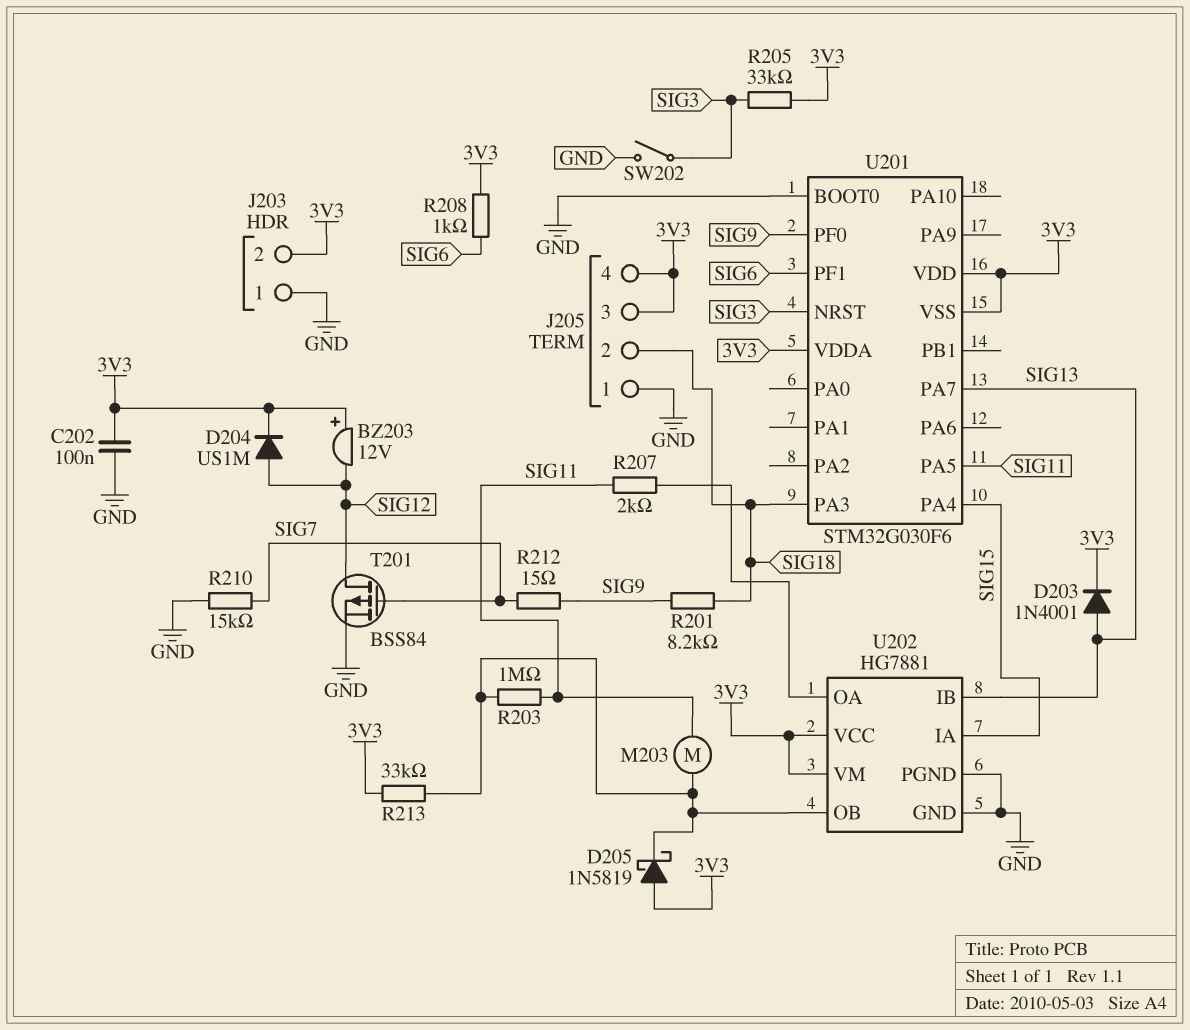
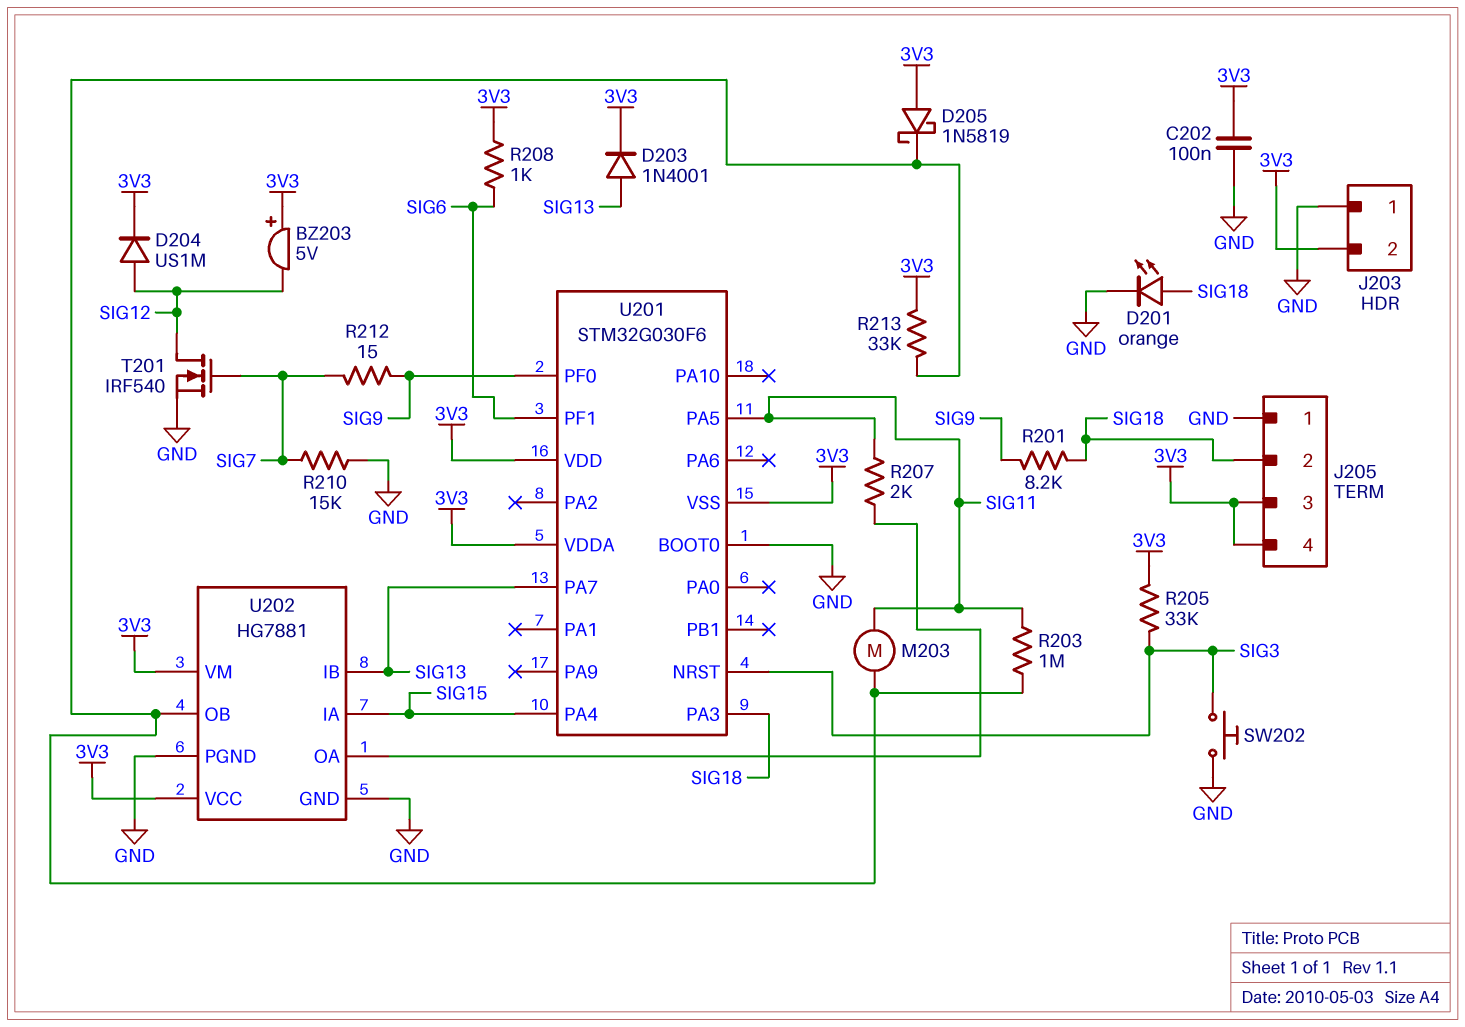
BZ203: buzzer 12V (plus 3V3, minus SIG12) -> buzzer 5V (plus 3V3, minus SIG12)
D201: none -> LED orange (A SIG18, K GND)
SW202: switch (GND, SIG3) -> button (GND, SIG3)
T201: PMOS BSS84 (G SIG7, D SIG12, S GND) -> NMOS IRF540 (G SIG7, D SIG12, S GND)

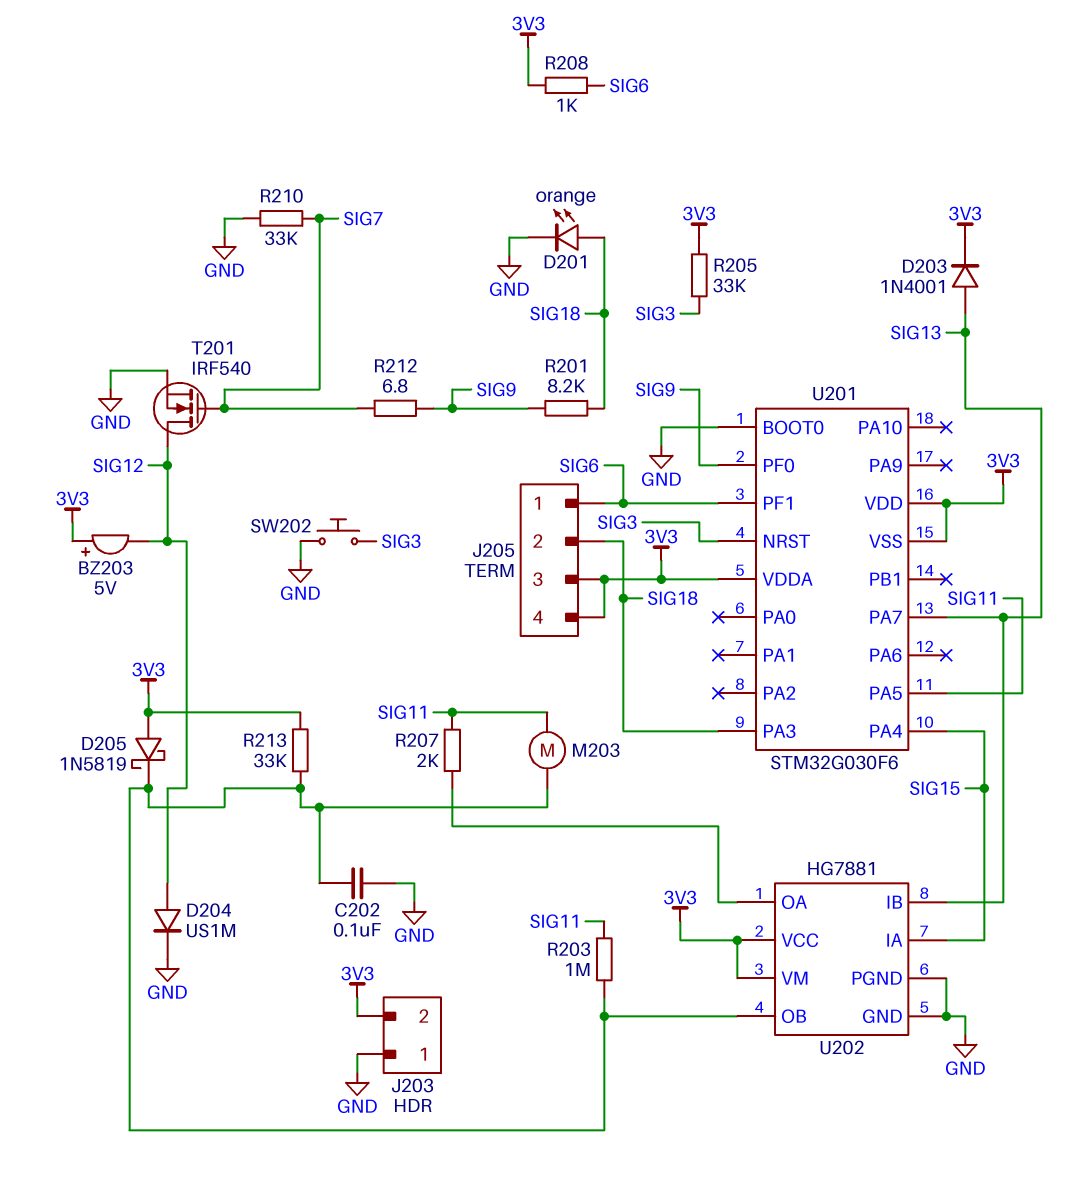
C202: 100nF (3V3, GND) -> 100nF (GND, U202/OB)
D204: diode US1M (A SIG12, K 3V3) -> diode US1M (A SIG12, K GND)
J205 pin 1: GND -> SIG6
R210: 15k (GND, SIG7) -> 33k (GND, SIG7)
R212: 15 (SIG7, SIG9) -> 6.8 (SIG7, SIG9)

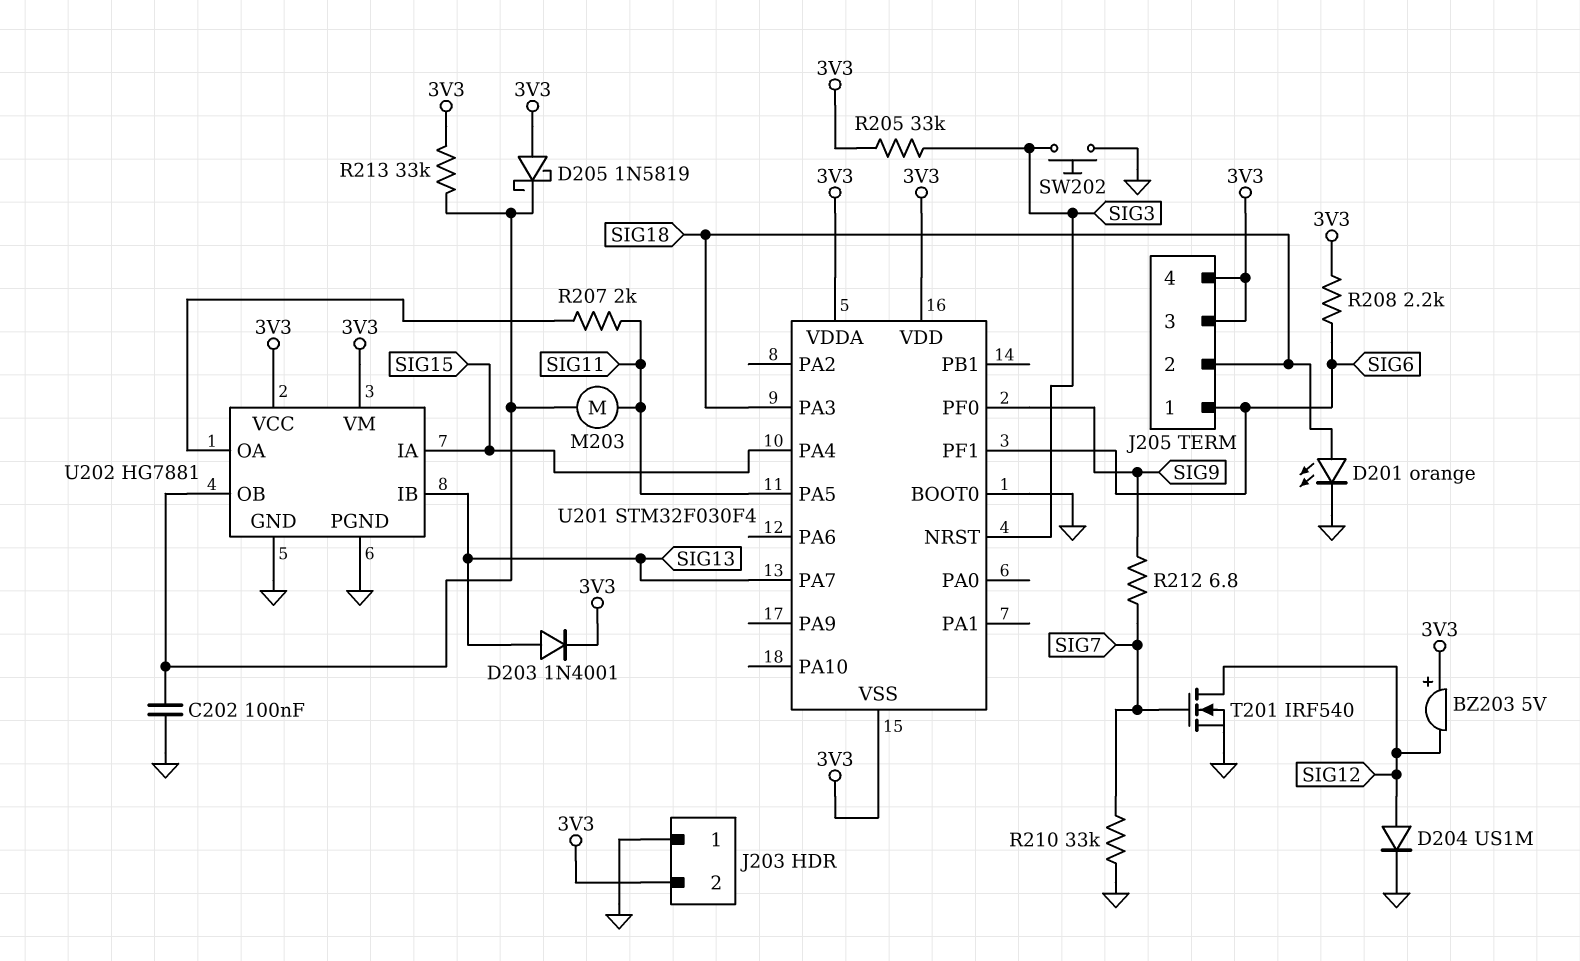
R201: 8.2k (SIG9, SIG18) -> none
R203: 1M (SIG11, U202/OB) -> none
R208: 1k (3V3, SIG6) -> 2.2k (3V3, SIG6)
U201: STM32G030F6 -> STM32F030F4

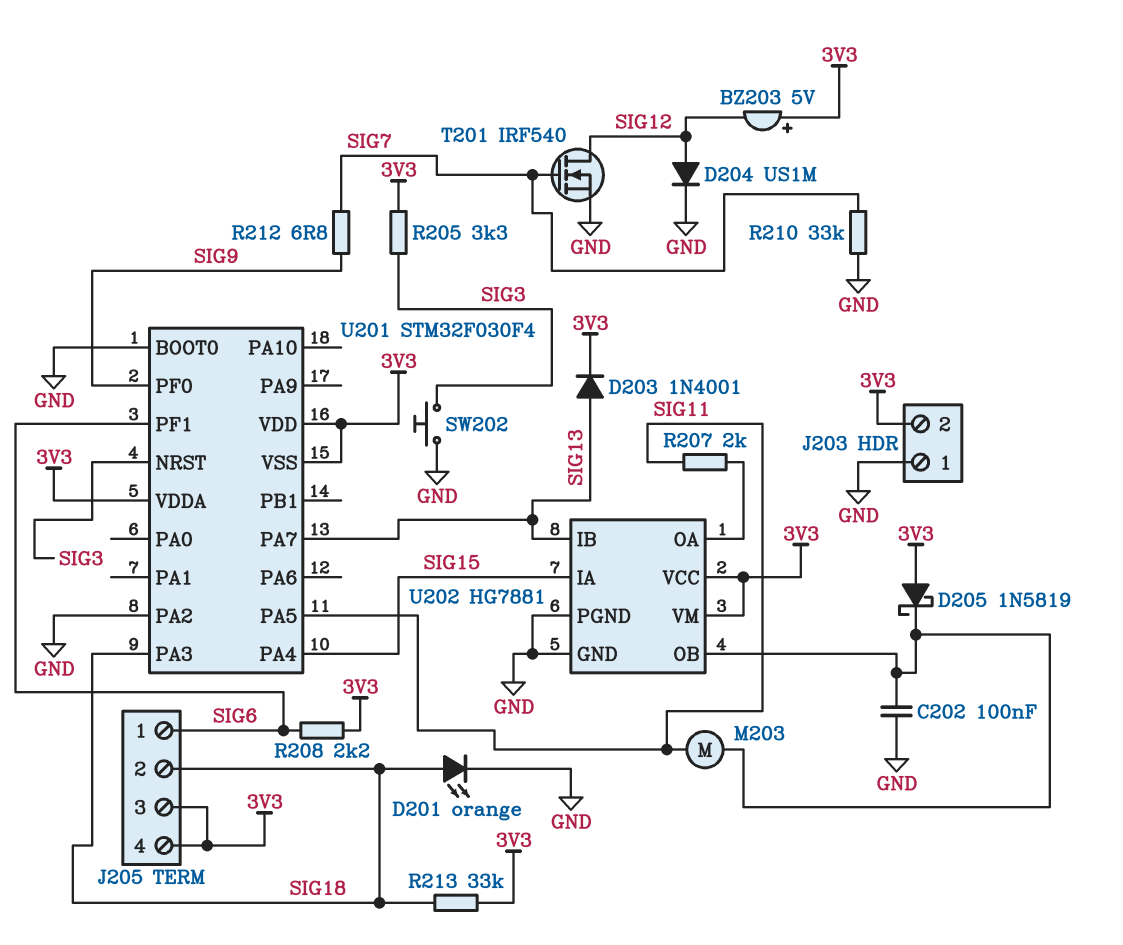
R205: 33k (3V3, SIG3) -> 3.3k (3V3, SIG3)
R213: 33k (3V3, U202/OB) -> 33k (3V3, SIG18)
U201 pin PA2: none -> GND

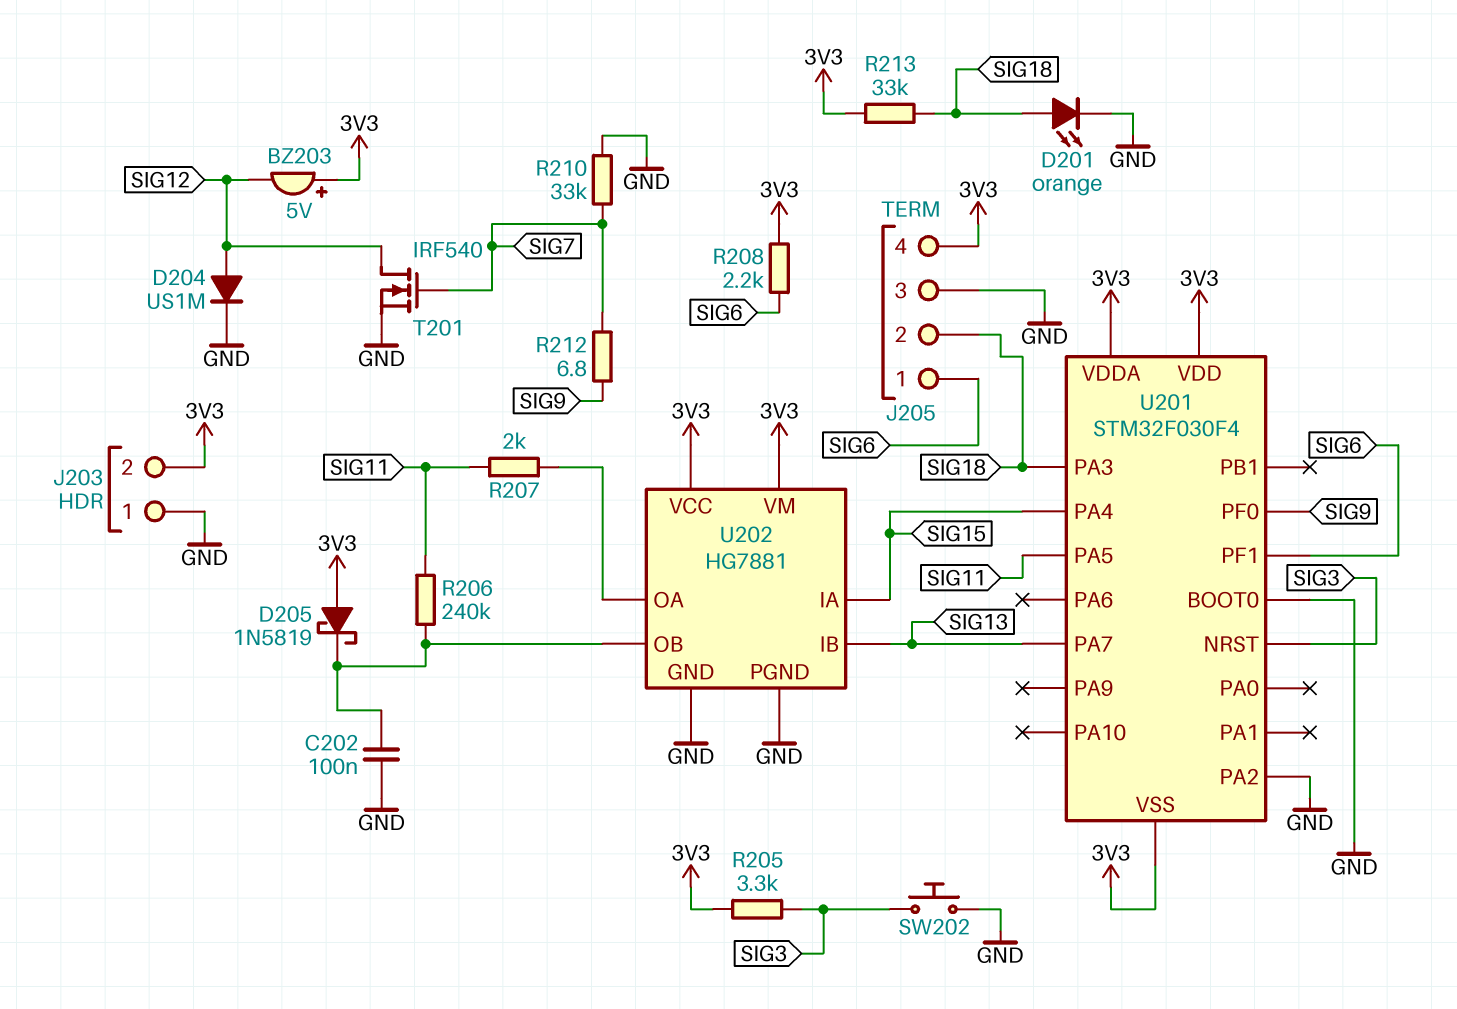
D203: diode 1N4001 (A SIG13, K 3V3) -> none
J205 pin 3: 3V3 -> GND
M203: motor (SIG11, U202/OB) -> none
R206: none -> 240k (SIG11, U202/OB)

